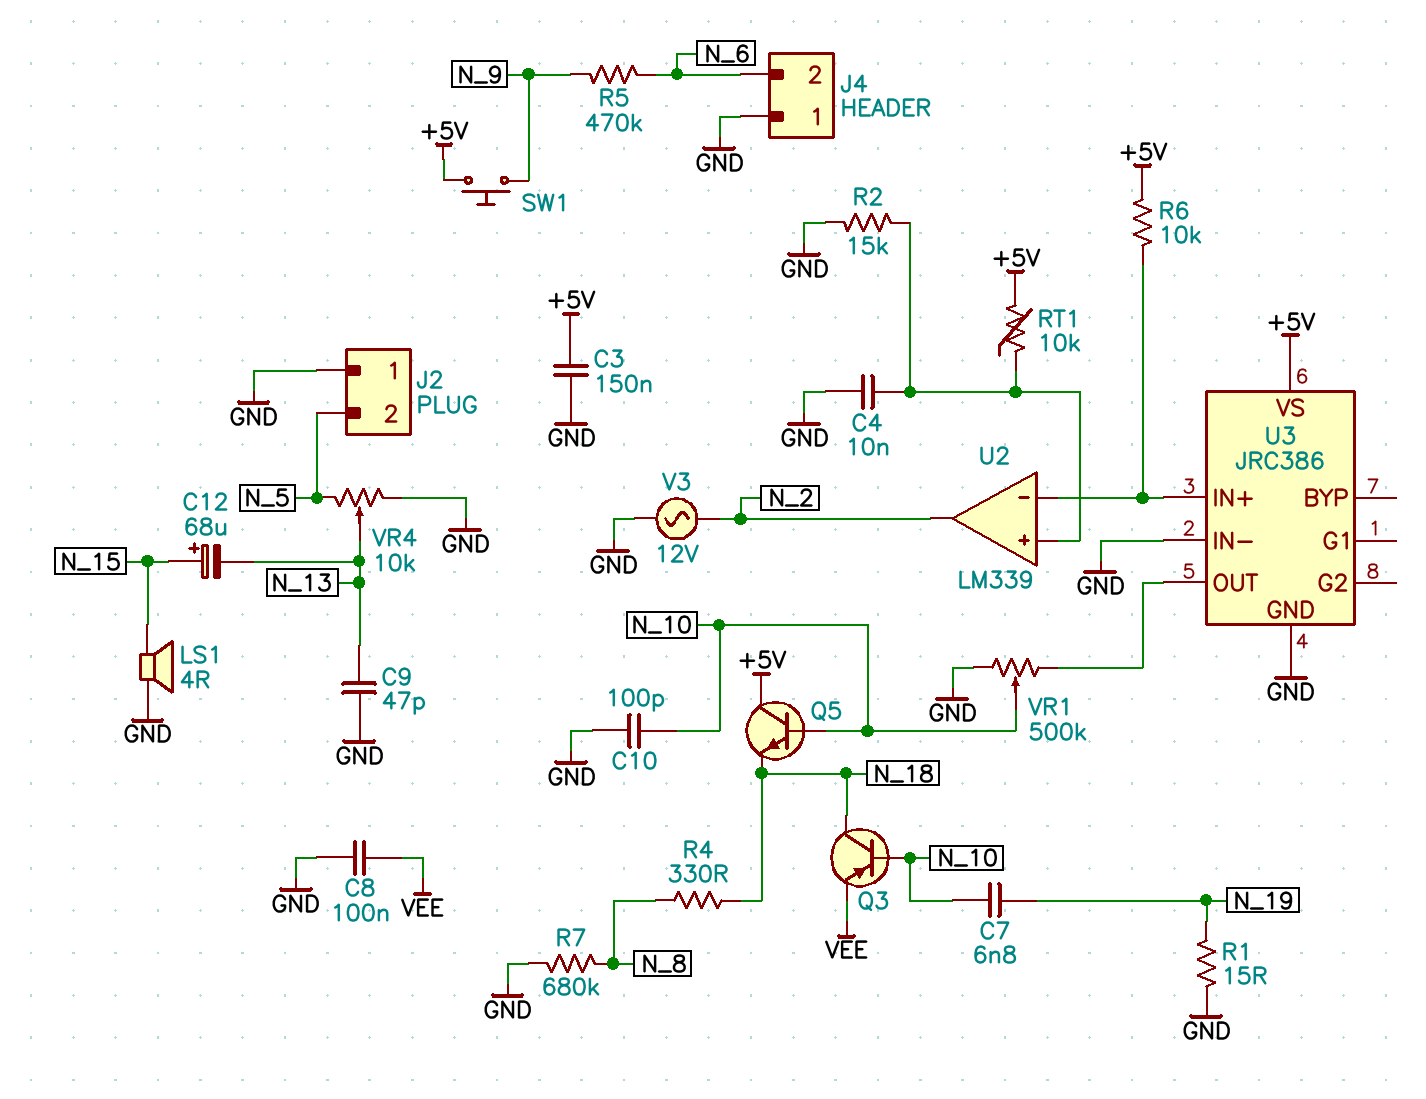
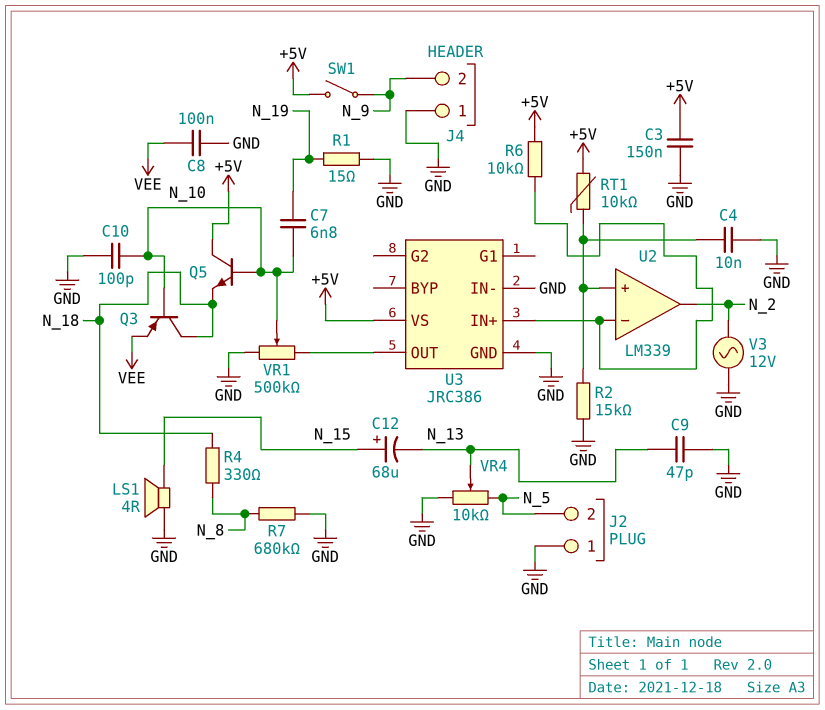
J4 pin 2: N_6 -> N_9
R5: 470k (N_6, N_9) -> none
SW1: button (+5V, N_9) -> switch (+5V, N_9)

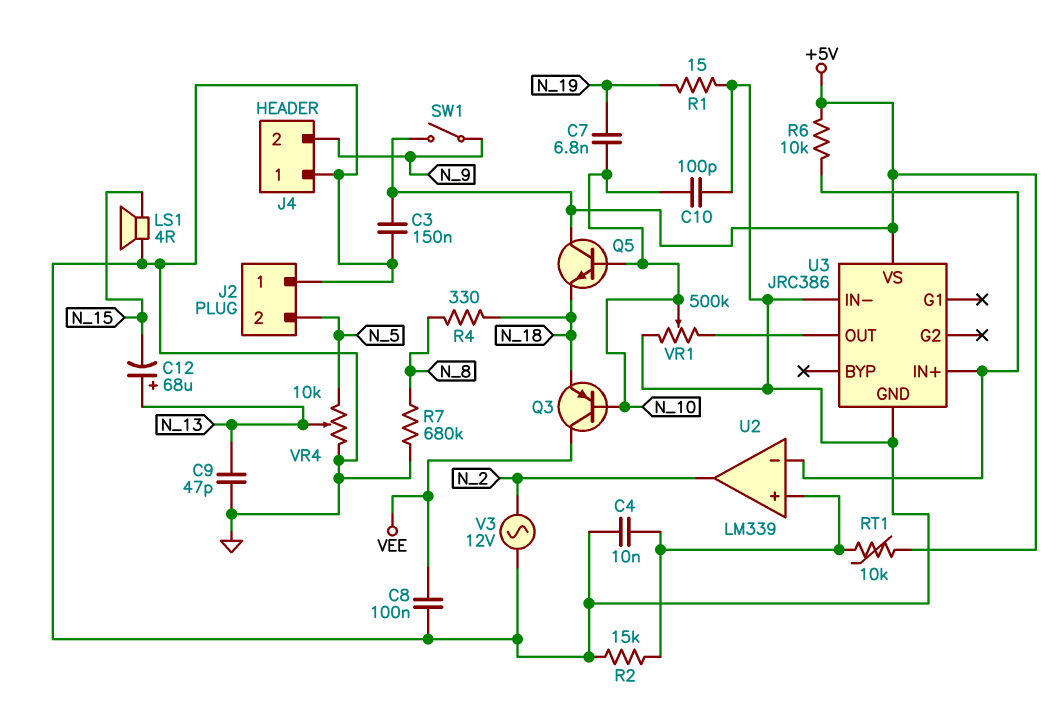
C12: 68uF (plus N_15, minus N_13) -> 68uF (plus N_13, minus N_15)
Q3: PNP (B N_10, C N_18, E VEE) -> PNP (B N_10, C VEE, E N_18)

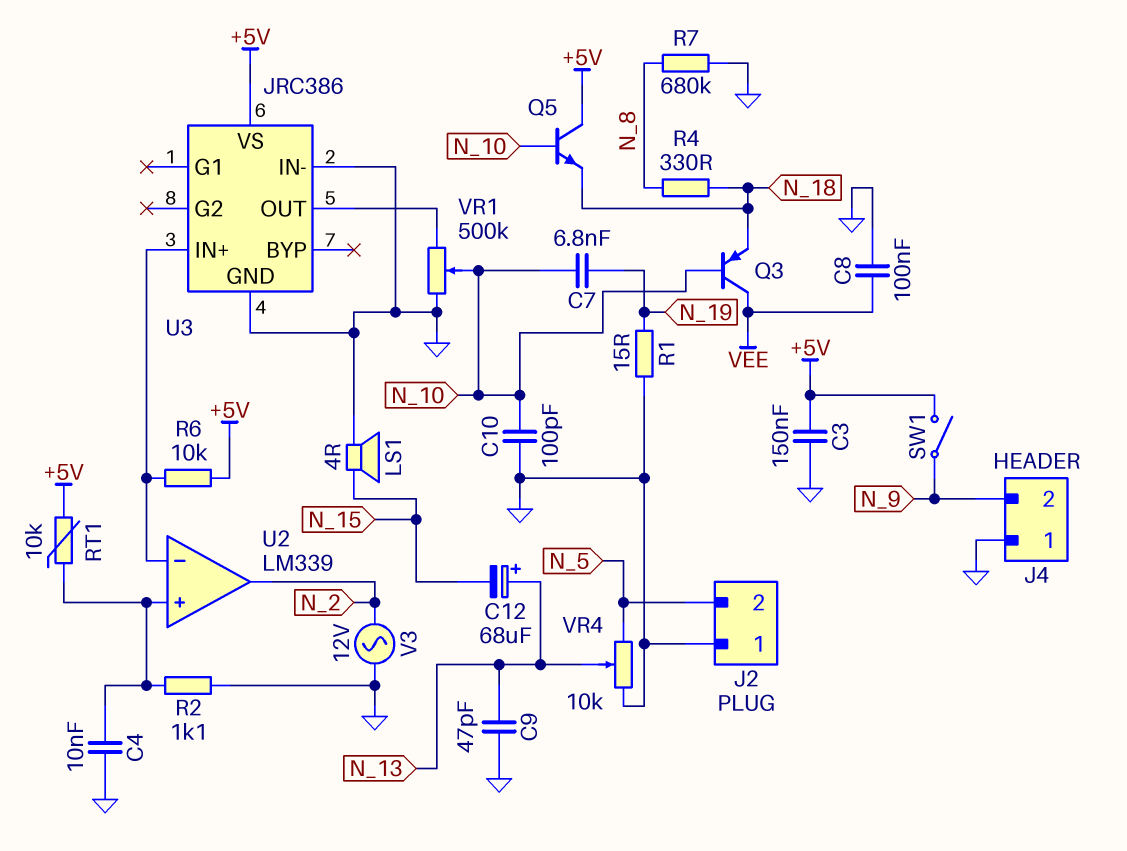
R2: 15k (GND, U2/in+) -> 1.1k (GND, U2/in+)

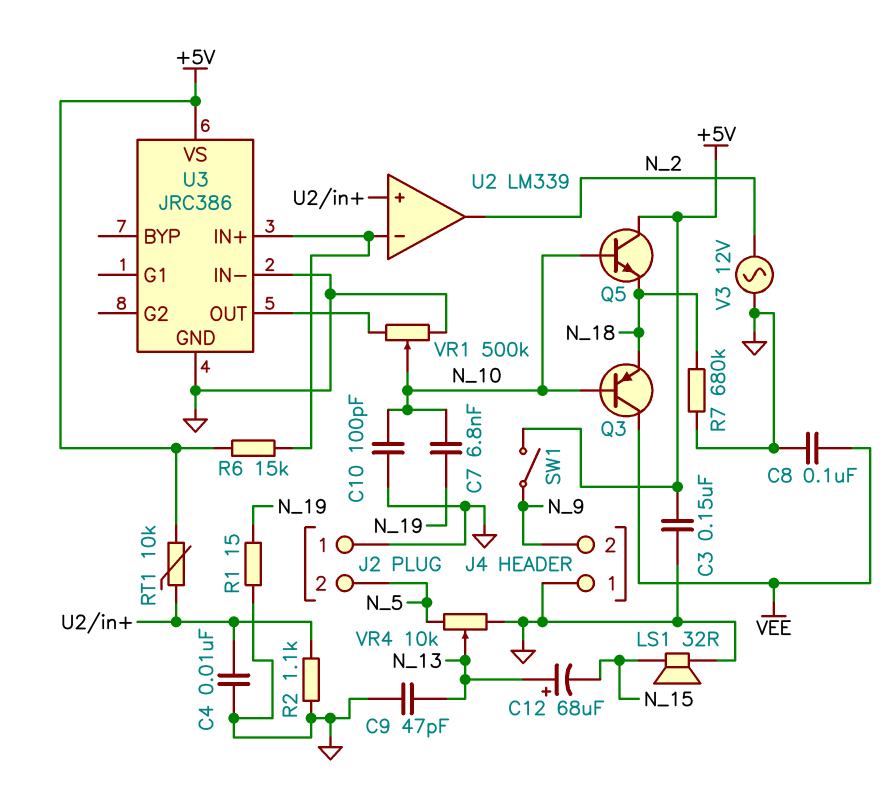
LS1: speaker 4R (GND, N_15) -> speaker 32R (GND, N_15)
R4: 330 (N_8, N_18) -> none
R6: 10k (+5V, U2/in-) -> 15k (+5V, U2/in-)
R7: 680k (GND, N_8) -> 680k (GND, N_18)

